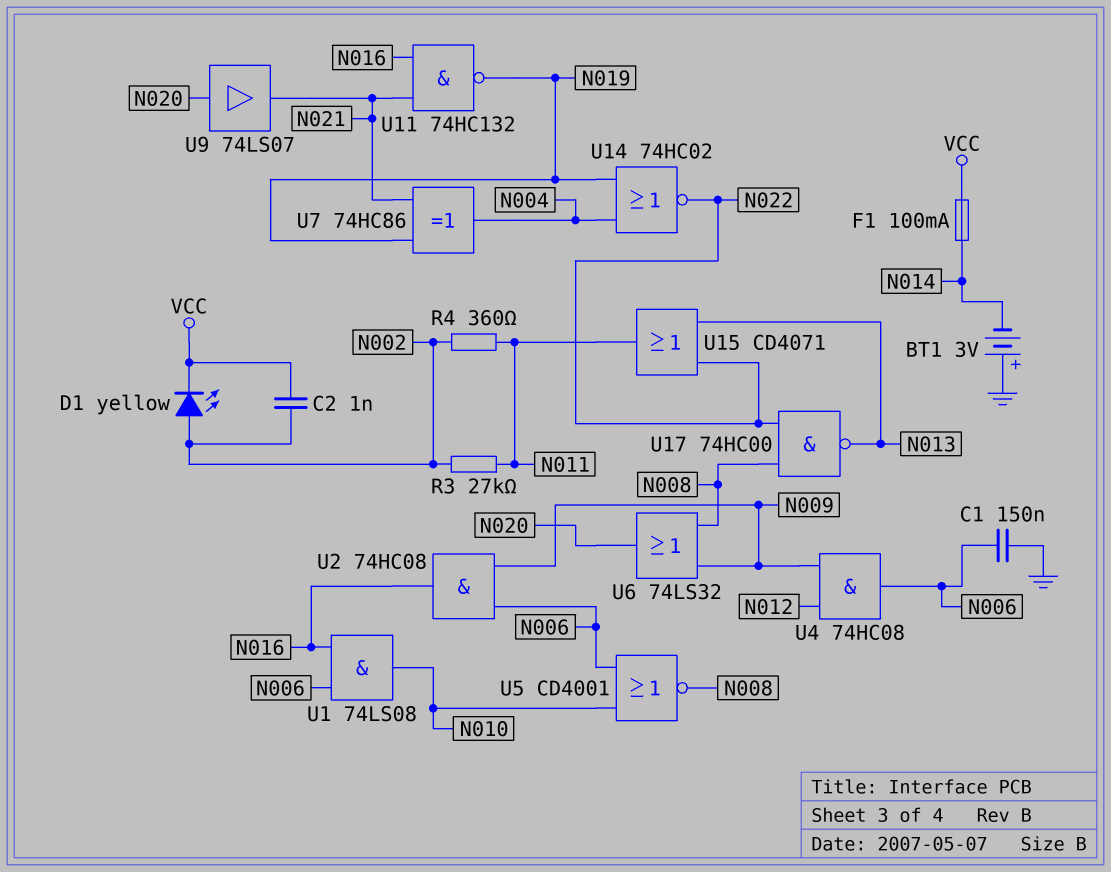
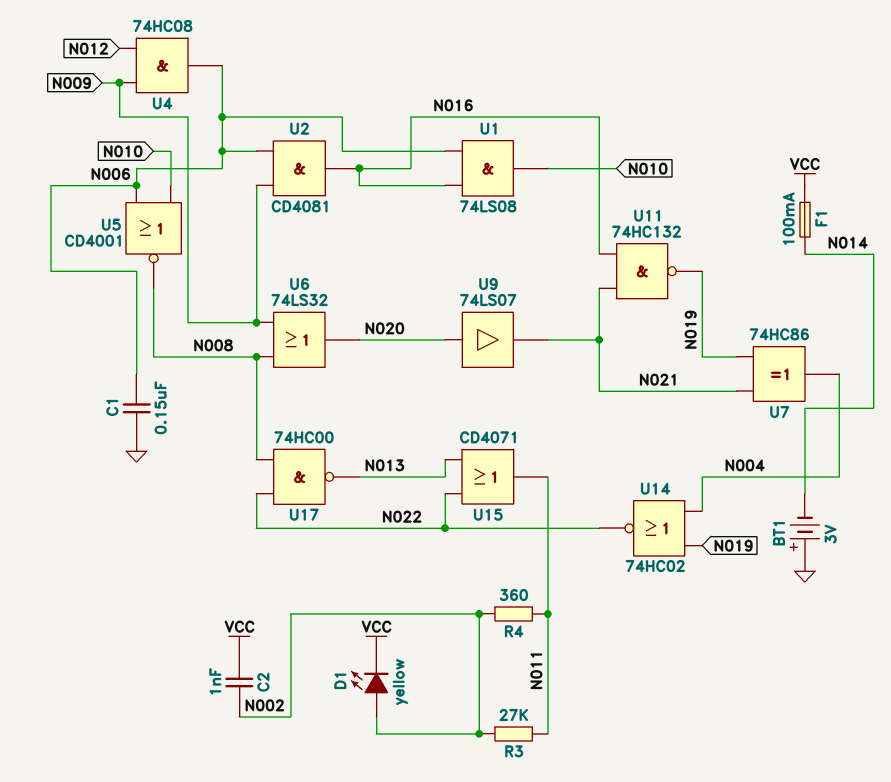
U2: AND 74HC08 (in N006, in N009, out N016) -> AND CD4081 (in N006, in N009, out N016)

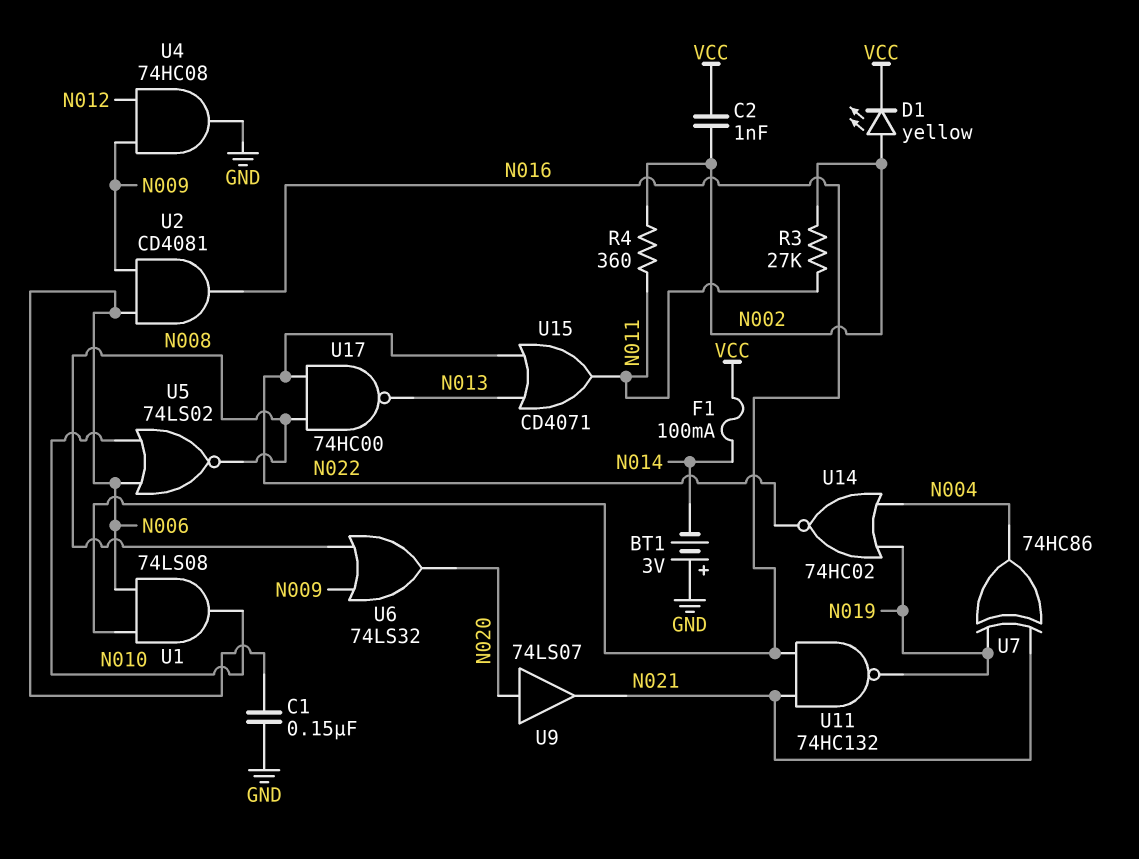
U4: AND 74HC08 (in N009, in N012, out N006) -> AND 74HC08 (in N009, in N012, out GND)
U5: NOR CD4001 (in N006, in N010, out N008) -> NOR 74LS02 (in N006, in N010, out N008)

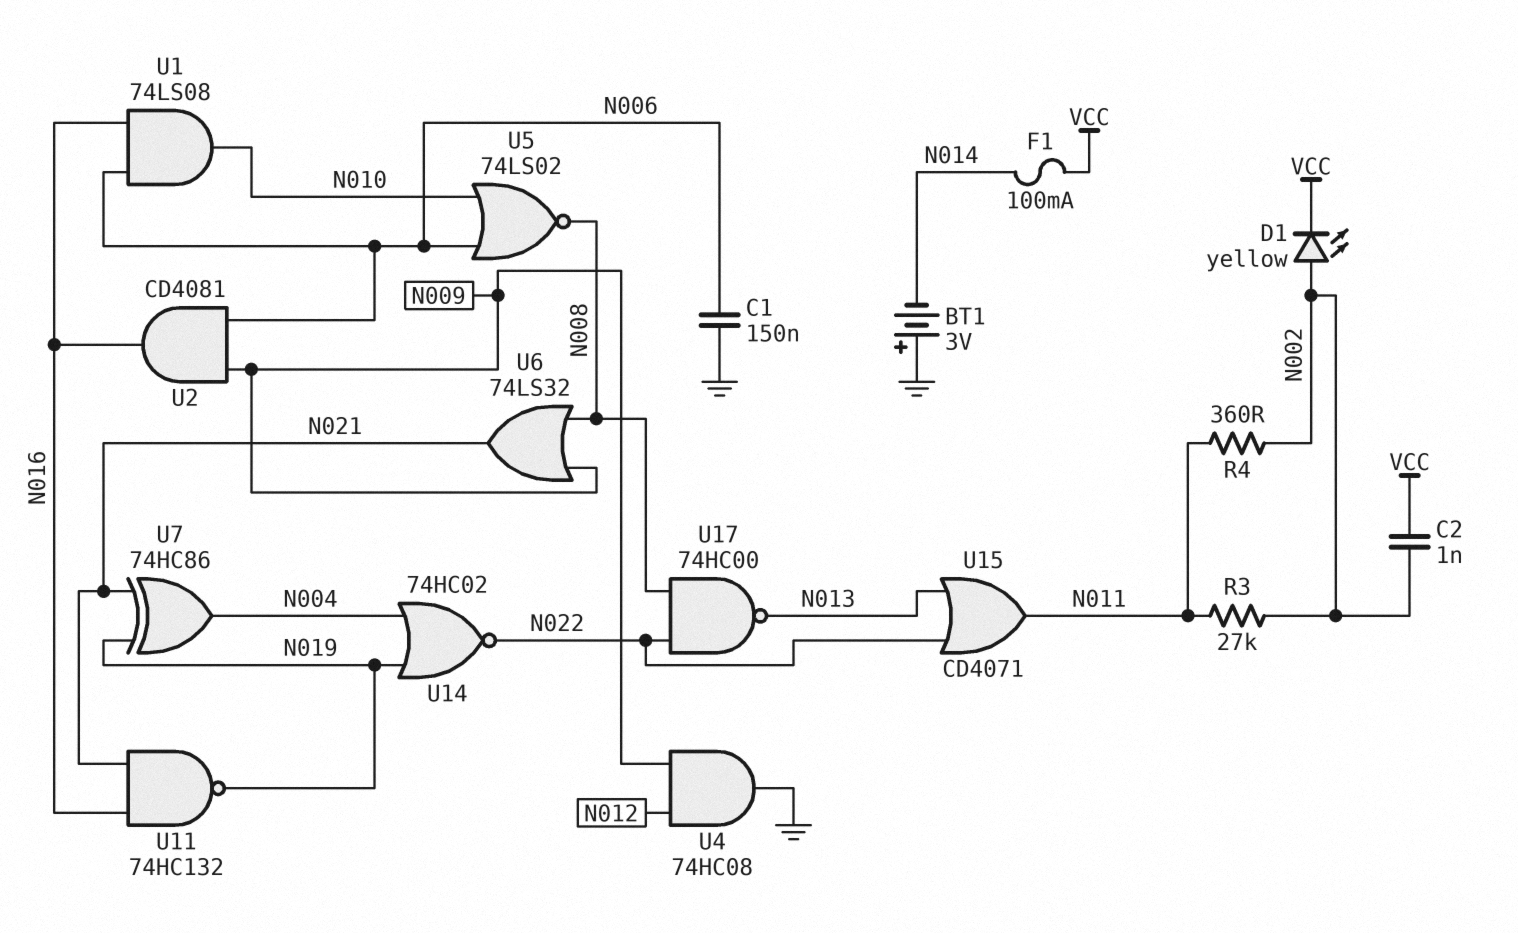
U6: OR 74LS32 (in N008, in N009, out N020) -> OR 74LS32 (in N008, in N009, out N021)
U9: buffer 74LS07 (in N020, out N021) -> none

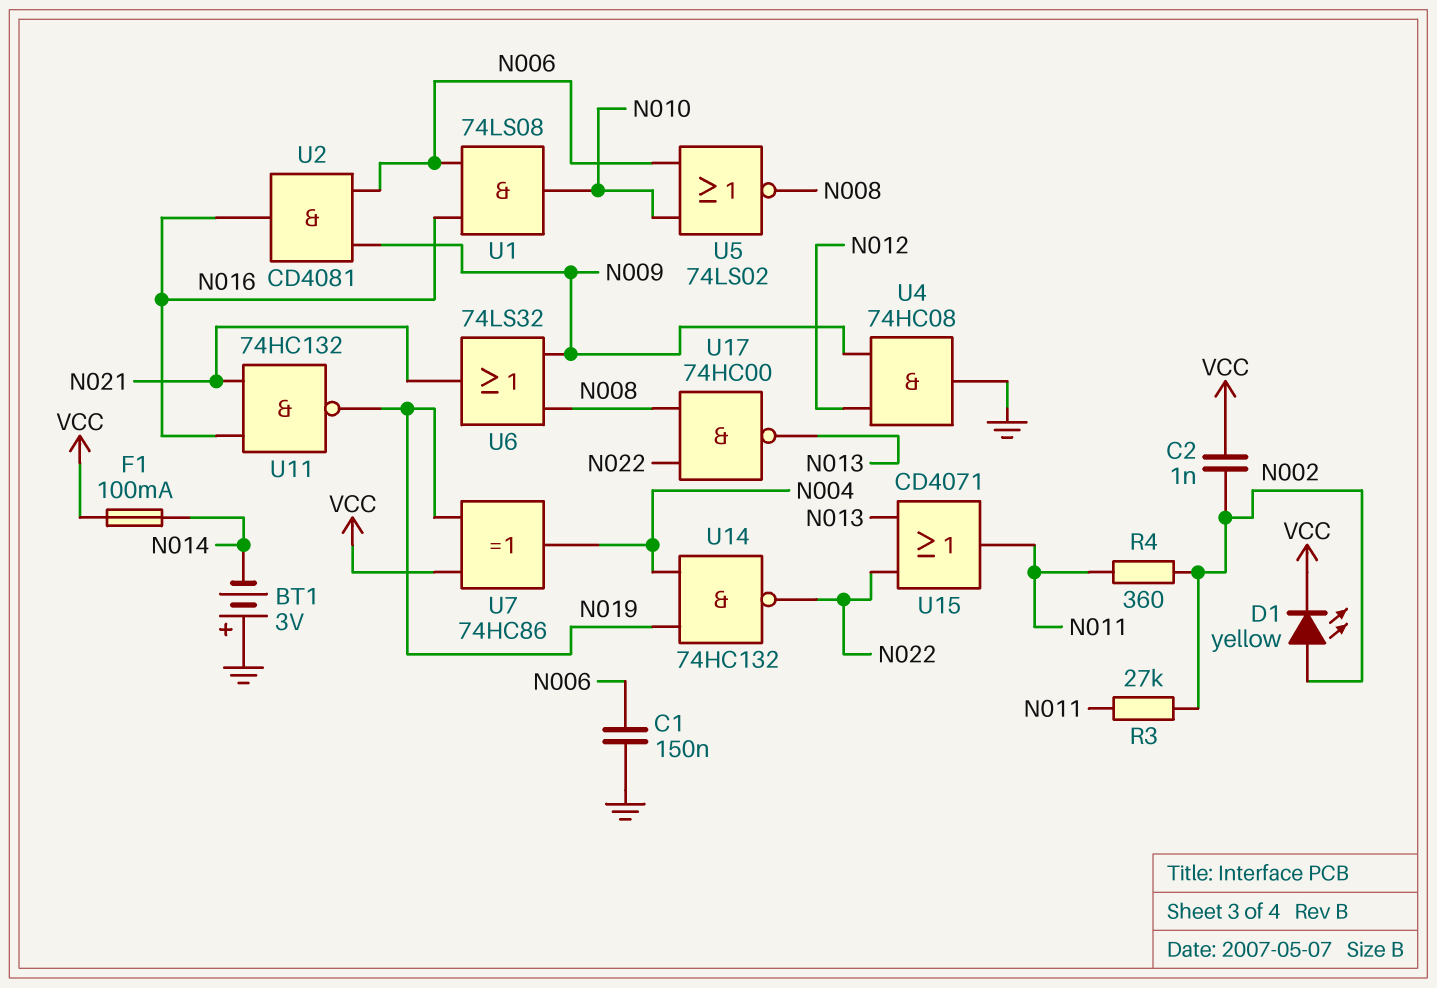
U7: XOR 74HC86 (in N019, in N021, out N004) -> XOR 74HC86 (in N019, in VCC, out N004)
U14: NOR 74HC02 (in N004, in N019, out N022) -> NAND 74HC132 (in N004, in N019, out N022)

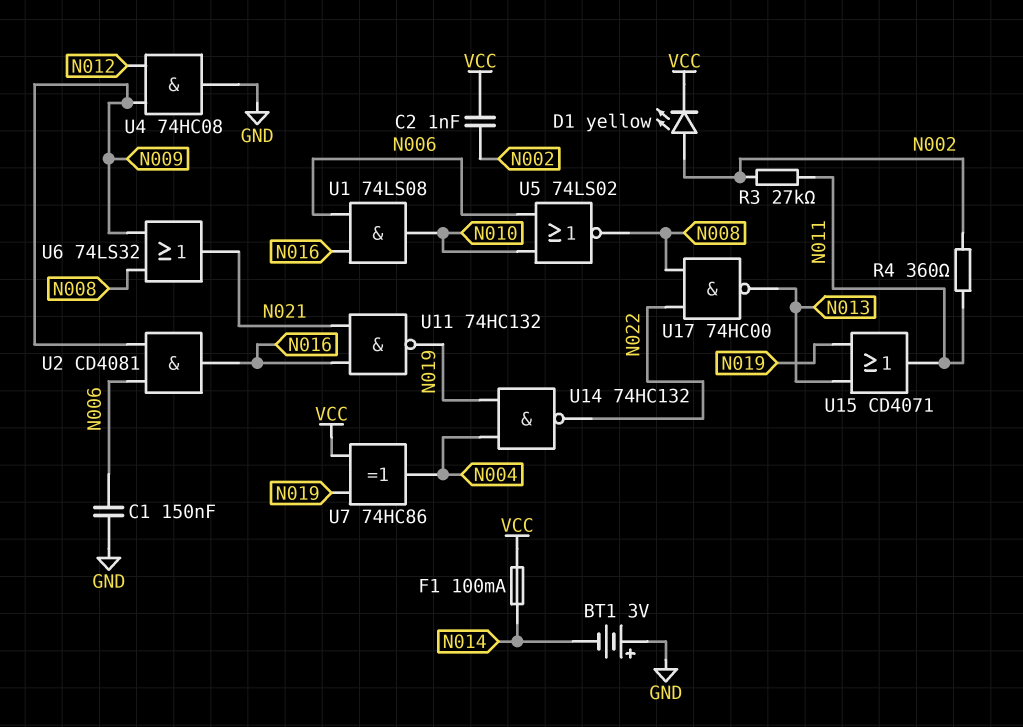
U15: OR CD4071 (in N013, in N022, out N011) -> OR CD4071 (in N013, in N019, out N011)

